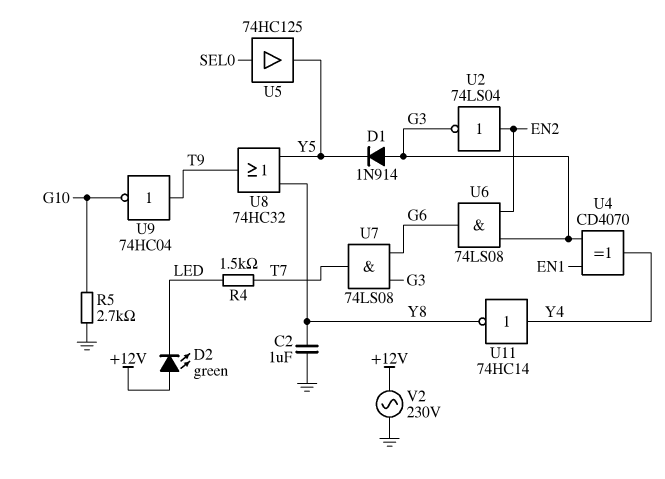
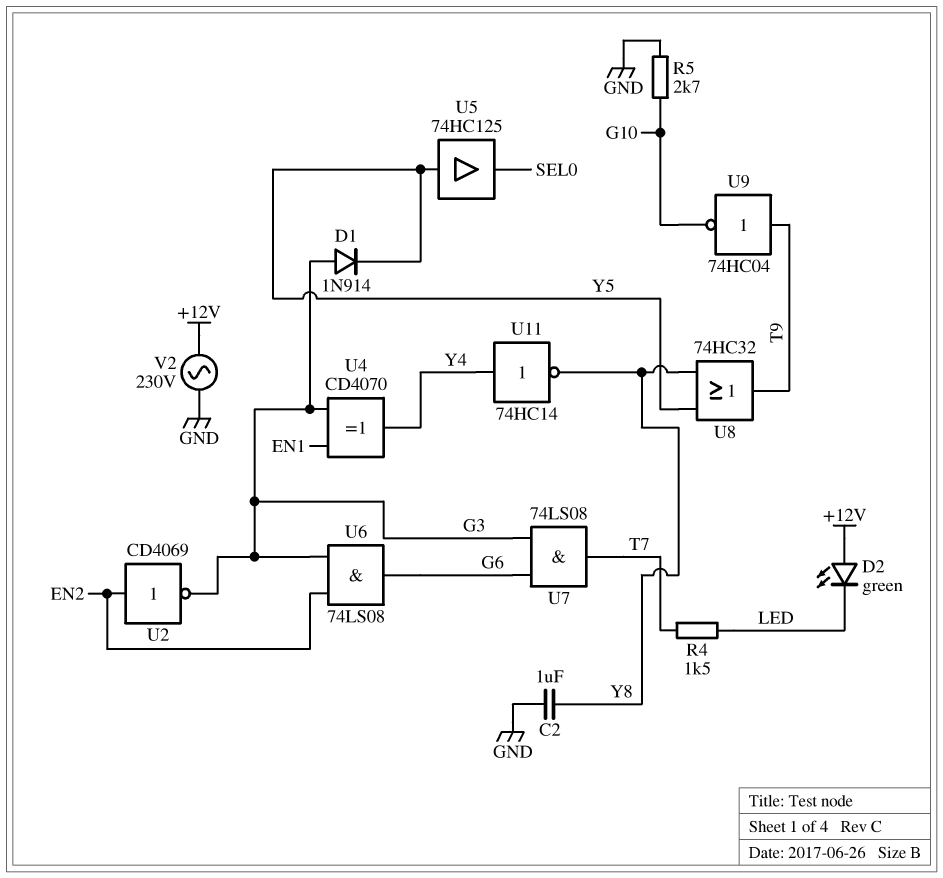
U2: NOT 74LS04 (in EN2, out G3) -> NOT CD4069 (in EN2, out G3)
U5: buffer 74HC125 (in SEL0, out Y5) -> buffer 74HC125 (in Y5, out SEL0)

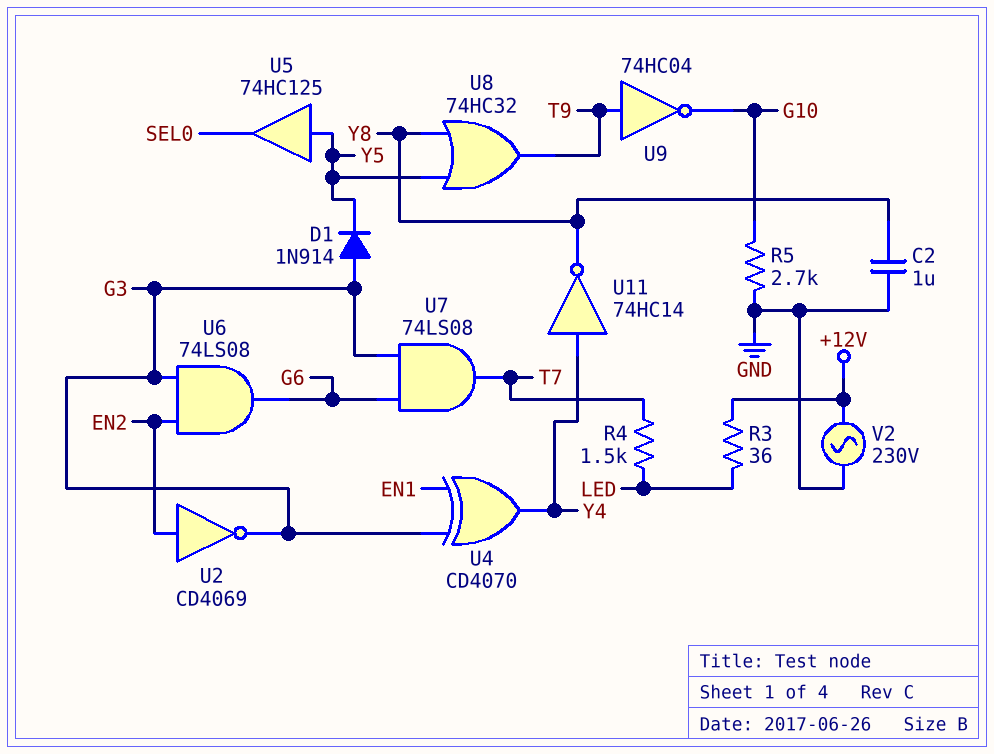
D2: LED green (A +12V, K LED) -> none
R3: none -> 36 (+12V, LED)

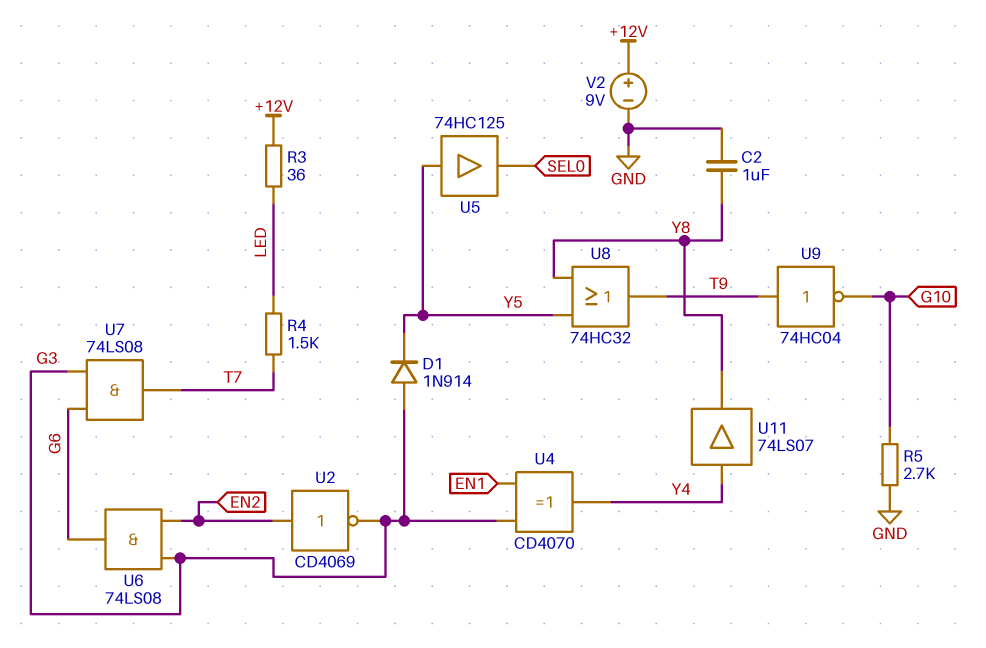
U11: NOT 74HC14 (in Y4, out Y8) -> buffer 74LS07 (in Y4, out Y8)
V2: AC 230V (+12V, GND) -> 9V (plus +12V, minus GND)

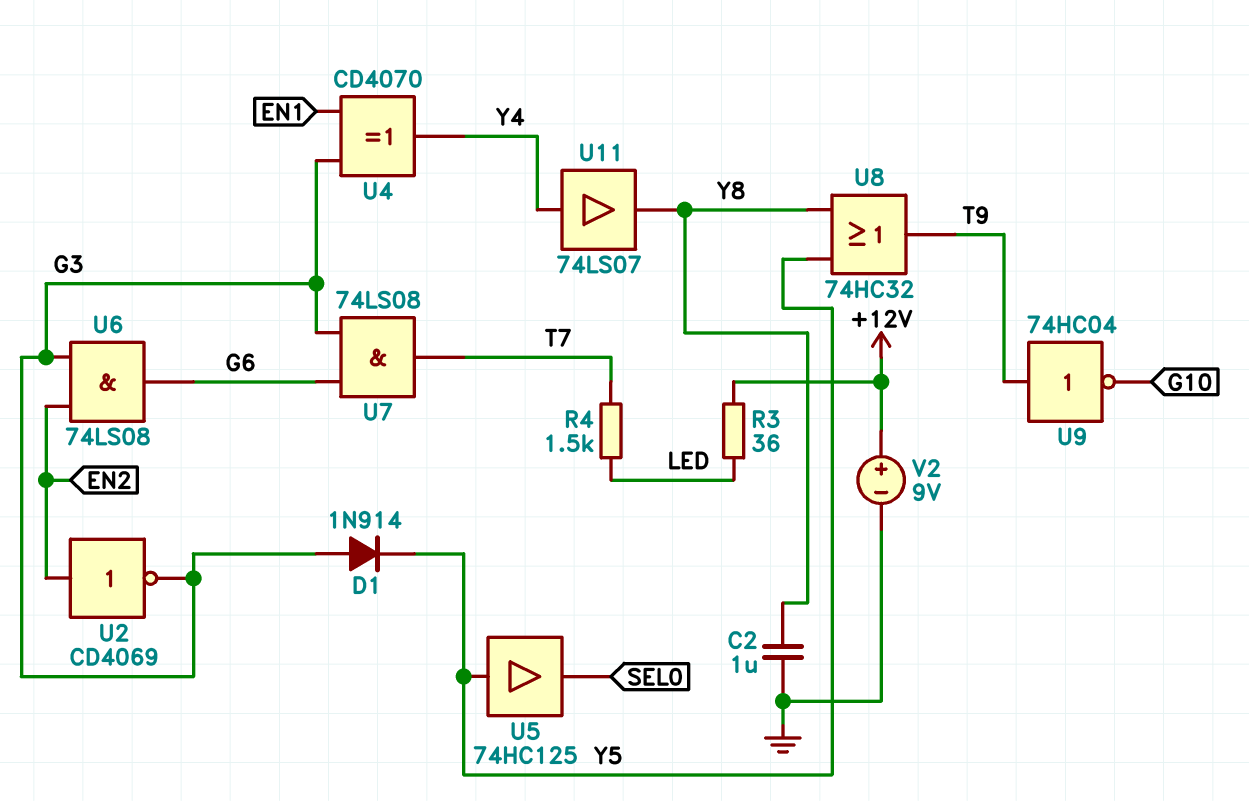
R5: 2.7k (G10, GND) -> none

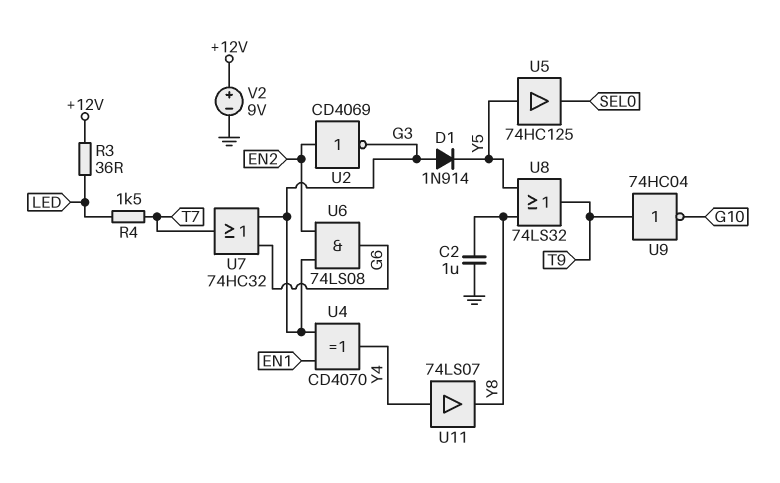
U7: AND 74LS08 (in G3, in G6, out T7) -> OR 74HC32 (in G3, in G6, out T7)
U8: OR 74HC32 (in Y5, in Y8, out T9) -> OR 74LS32 (in Y5, in Y8, out T9)

